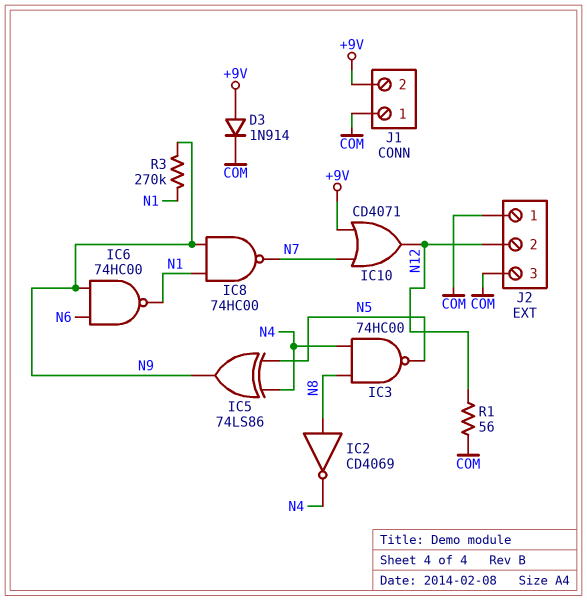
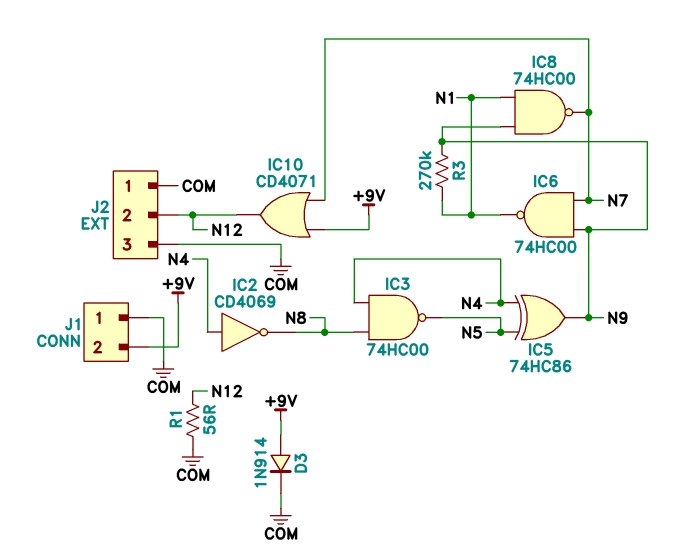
IC2: NOT CD4069 (in N8, out N4) -> NOT CD4069 (in N4, out N8)
IC5: XOR 74LS86 (in N4, in N5, out N9) -> XOR 74HC86 (in N4, in N5, out N9)
IC6: NAND 74HC00 (in N6, in N9, out N1) -> NAND 74HC00 (in N7, in N9, out N1)

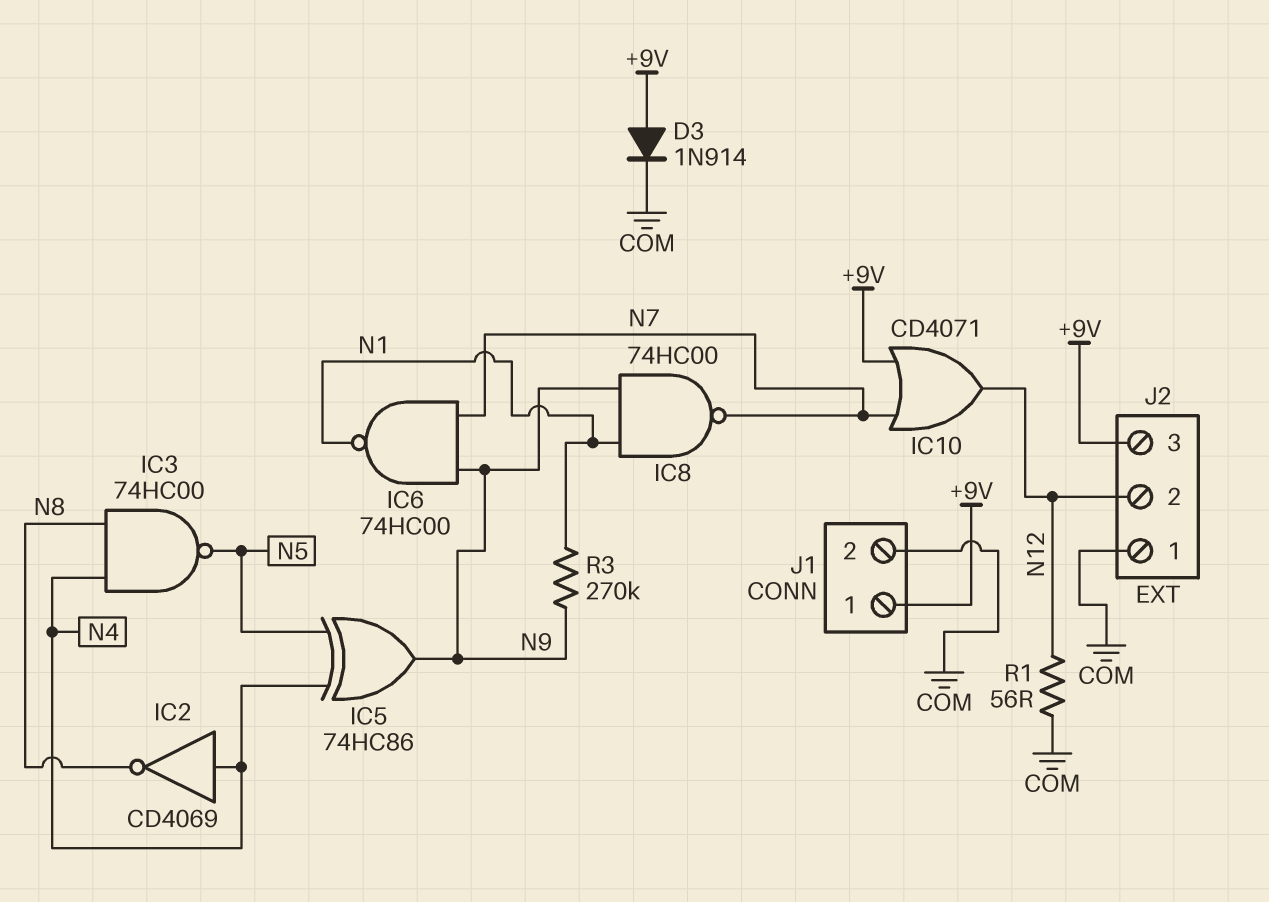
J1 pin 1: COM -> +9V
J1 pin 2: +9V -> COM
J2 pin 3: COM -> +9V

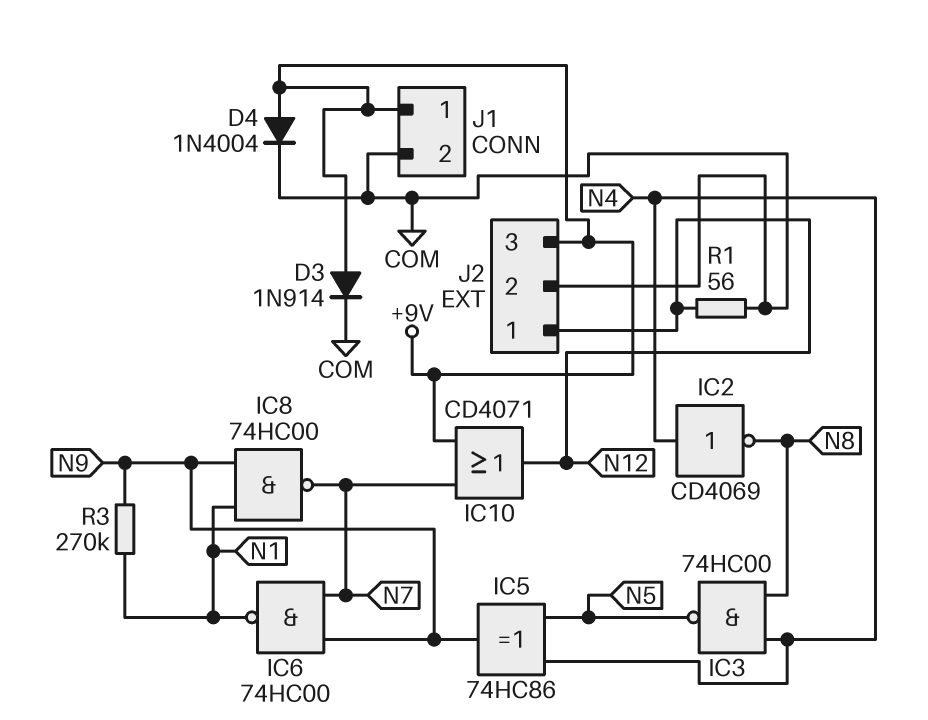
D4: none -> diode 1N4004 (A +9V, K COM)
J2 pin 1: COM -> N12
J2 pin 2: N12 -> COM

